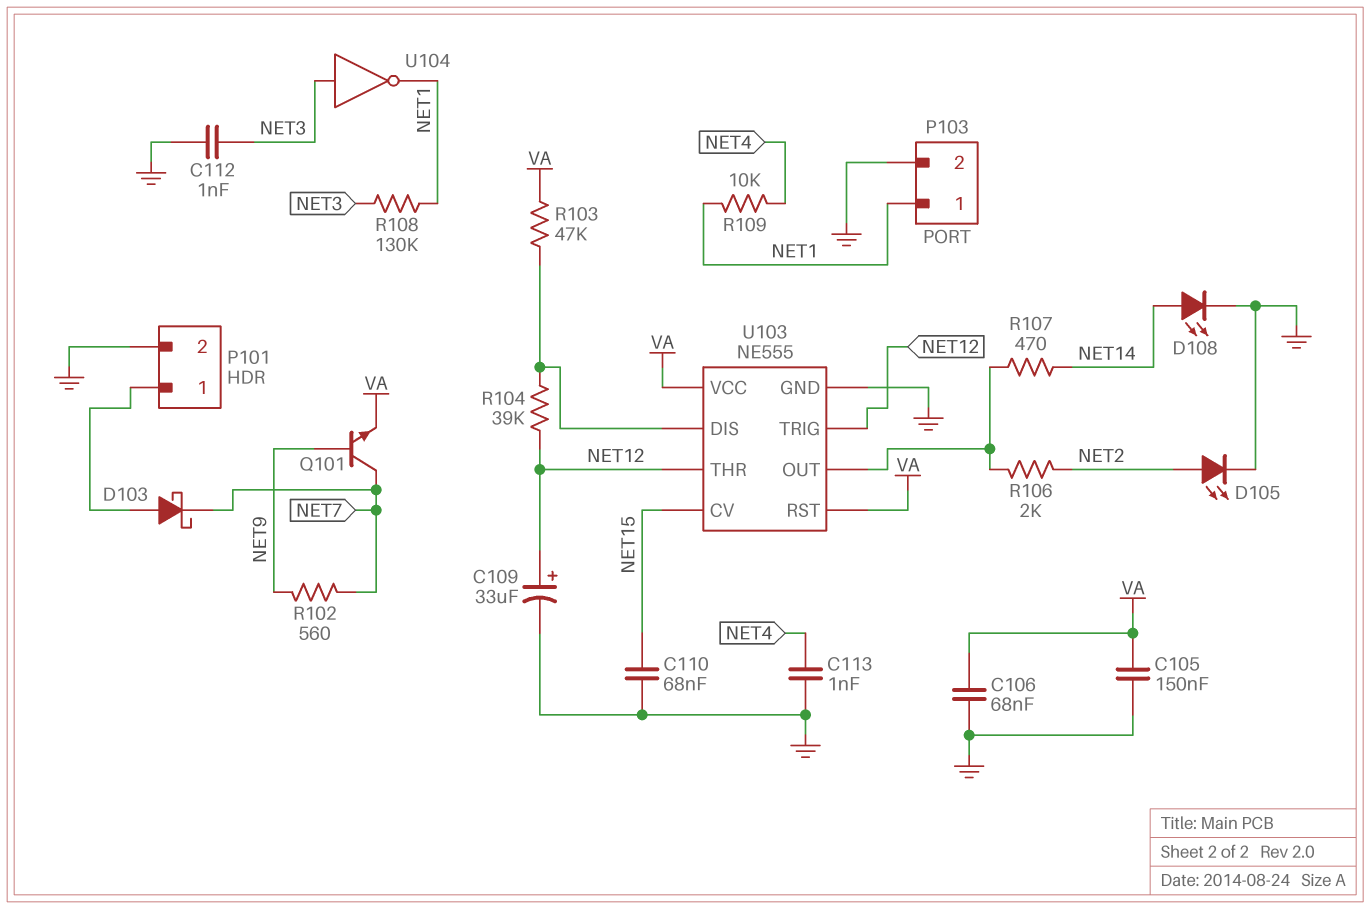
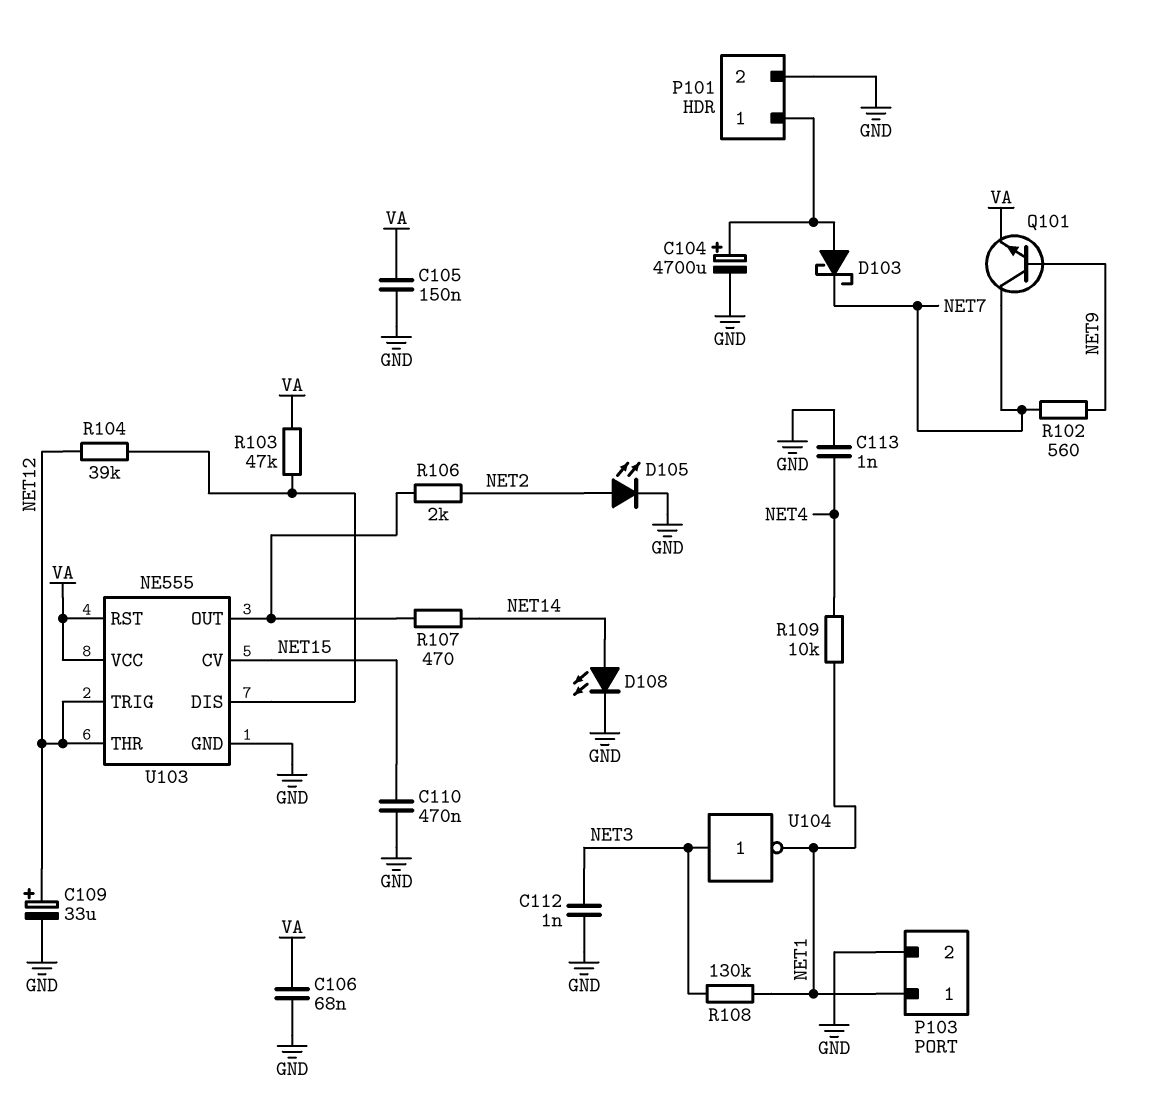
C104: none -> 4700uF (plus P101/1, minus GND)
C110: 68nF (GND, NET15) -> 470nF (GND, NET15)

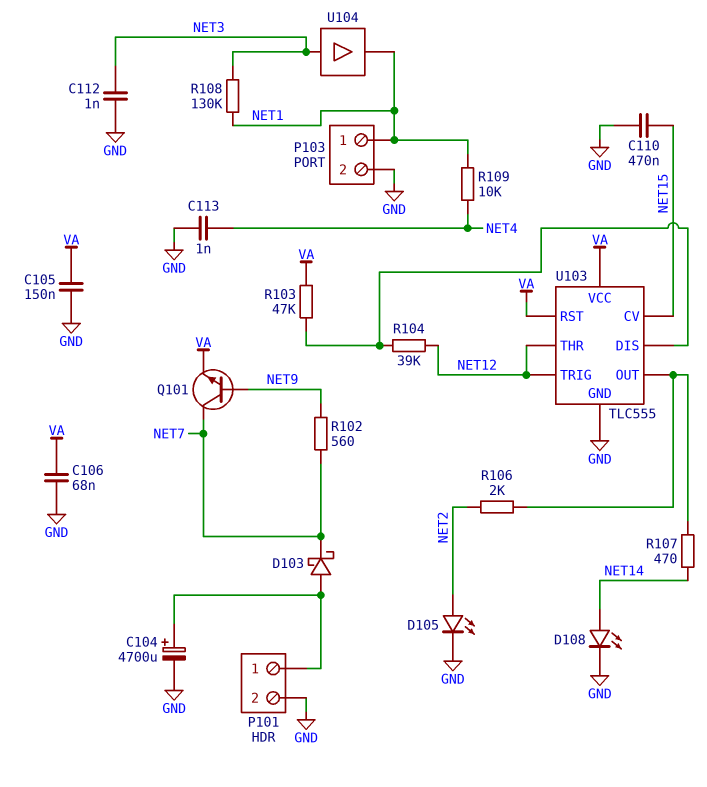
C109: 33uF (plus NET12, minus GND) -> none
U103: NE555 -> TLC555
U104: NOT (in NET3, out NET1) -> buffer (in NET3, out NET1)

